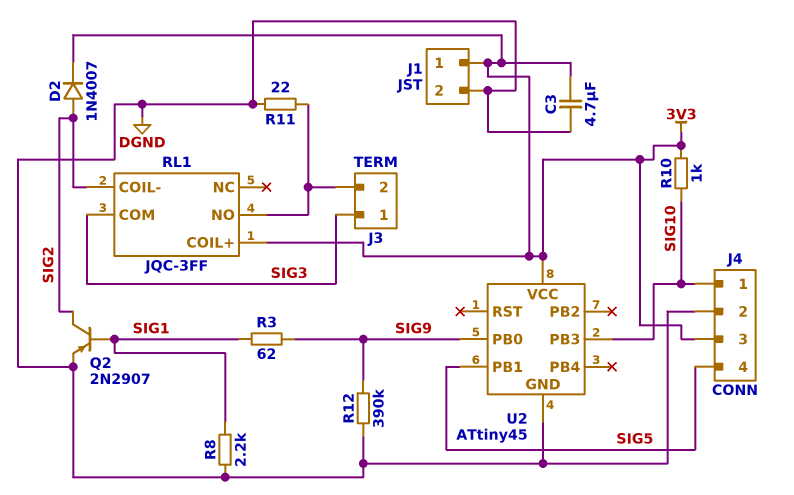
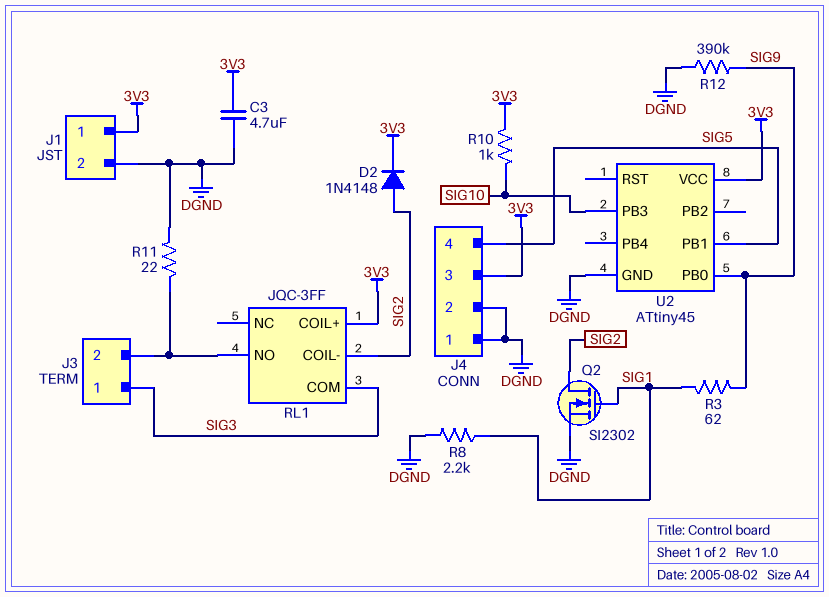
D2: diode 1N4007 (A SIG2, K 3V3) -> diode 1N4148 (A SIG2, K 3V3)
J4 pin 1: SIG10 -> DGND
Q2: PNP 2N2907 (B SIG1, C SIG2, E DGND) -> NMOS SI2302 (G SIG1, D SIG2, S DGND)

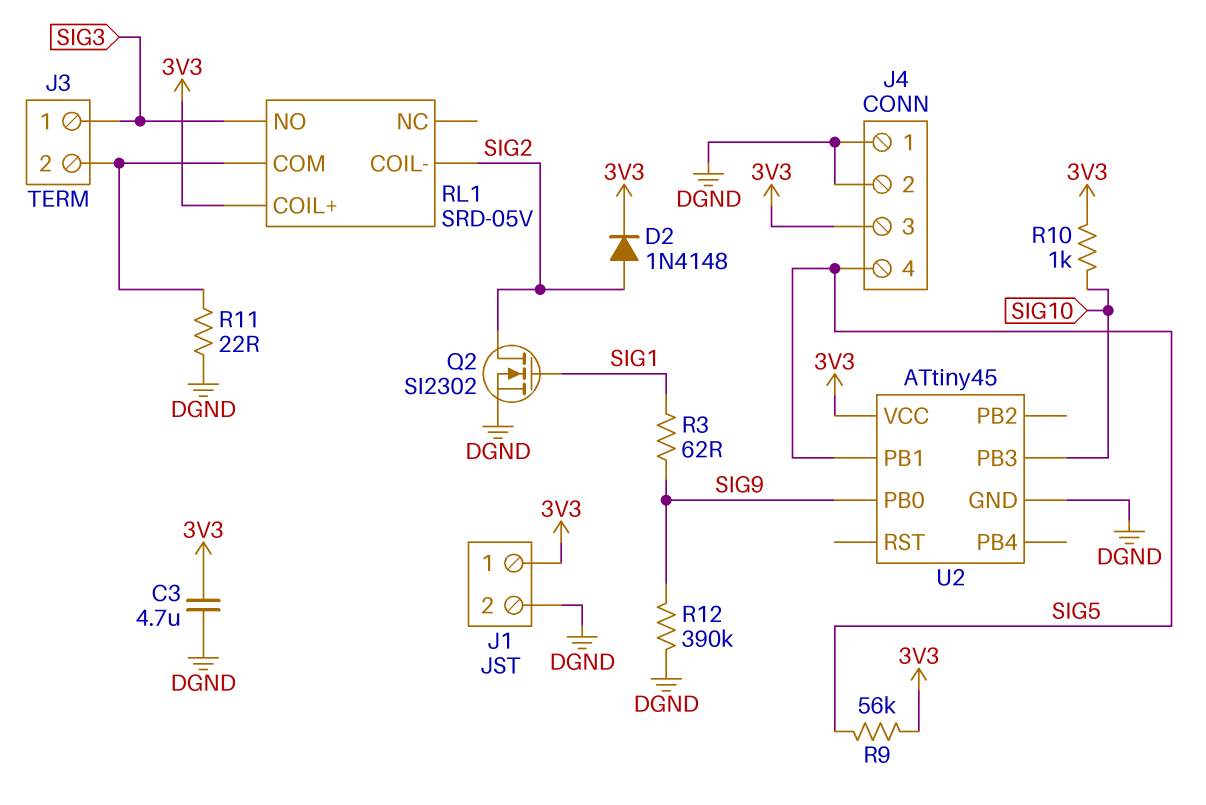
R8: 2.2k (DGND, SIG1) -> none
R9: none -> 56k (3V3, SIG5)
RL1: JQC-3FF -> SRD-05V
RL1 pin COM: SIG3 -> J3/2
RL1 pin NO: J3/2 -> SIG3

